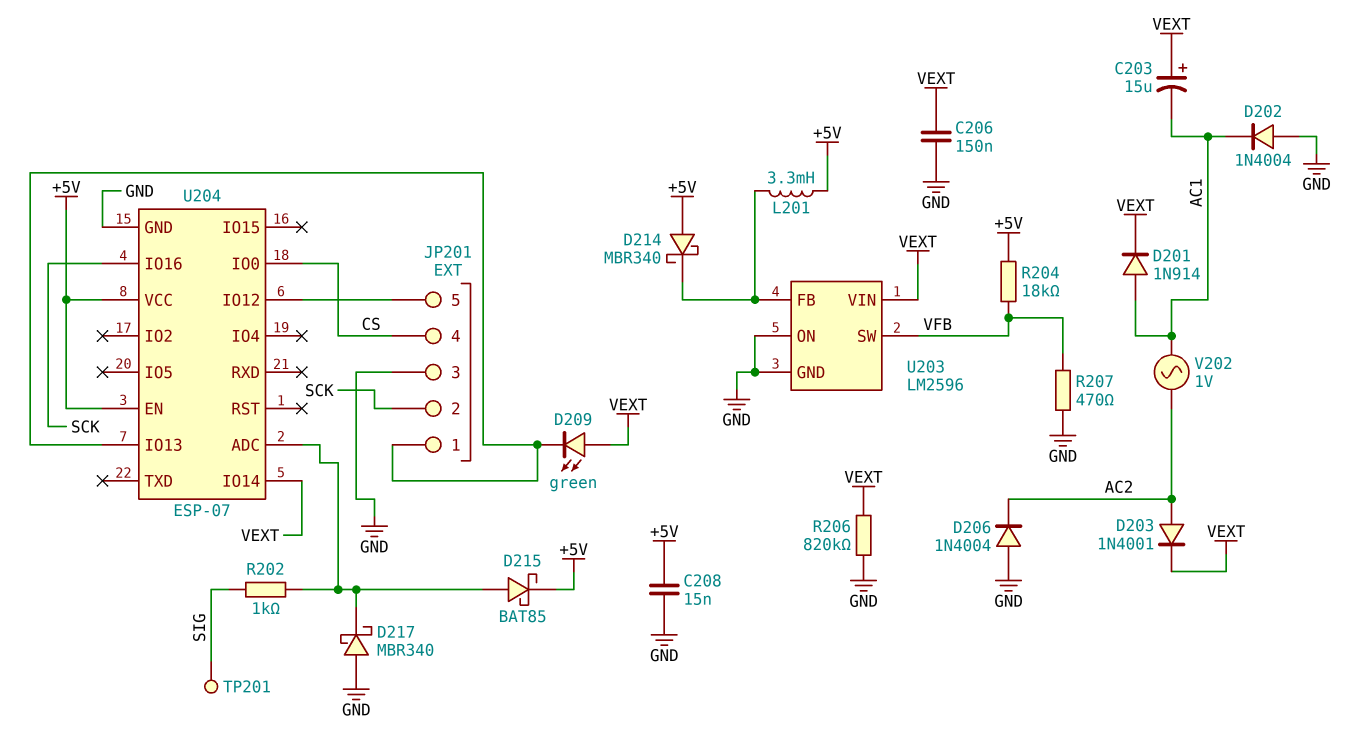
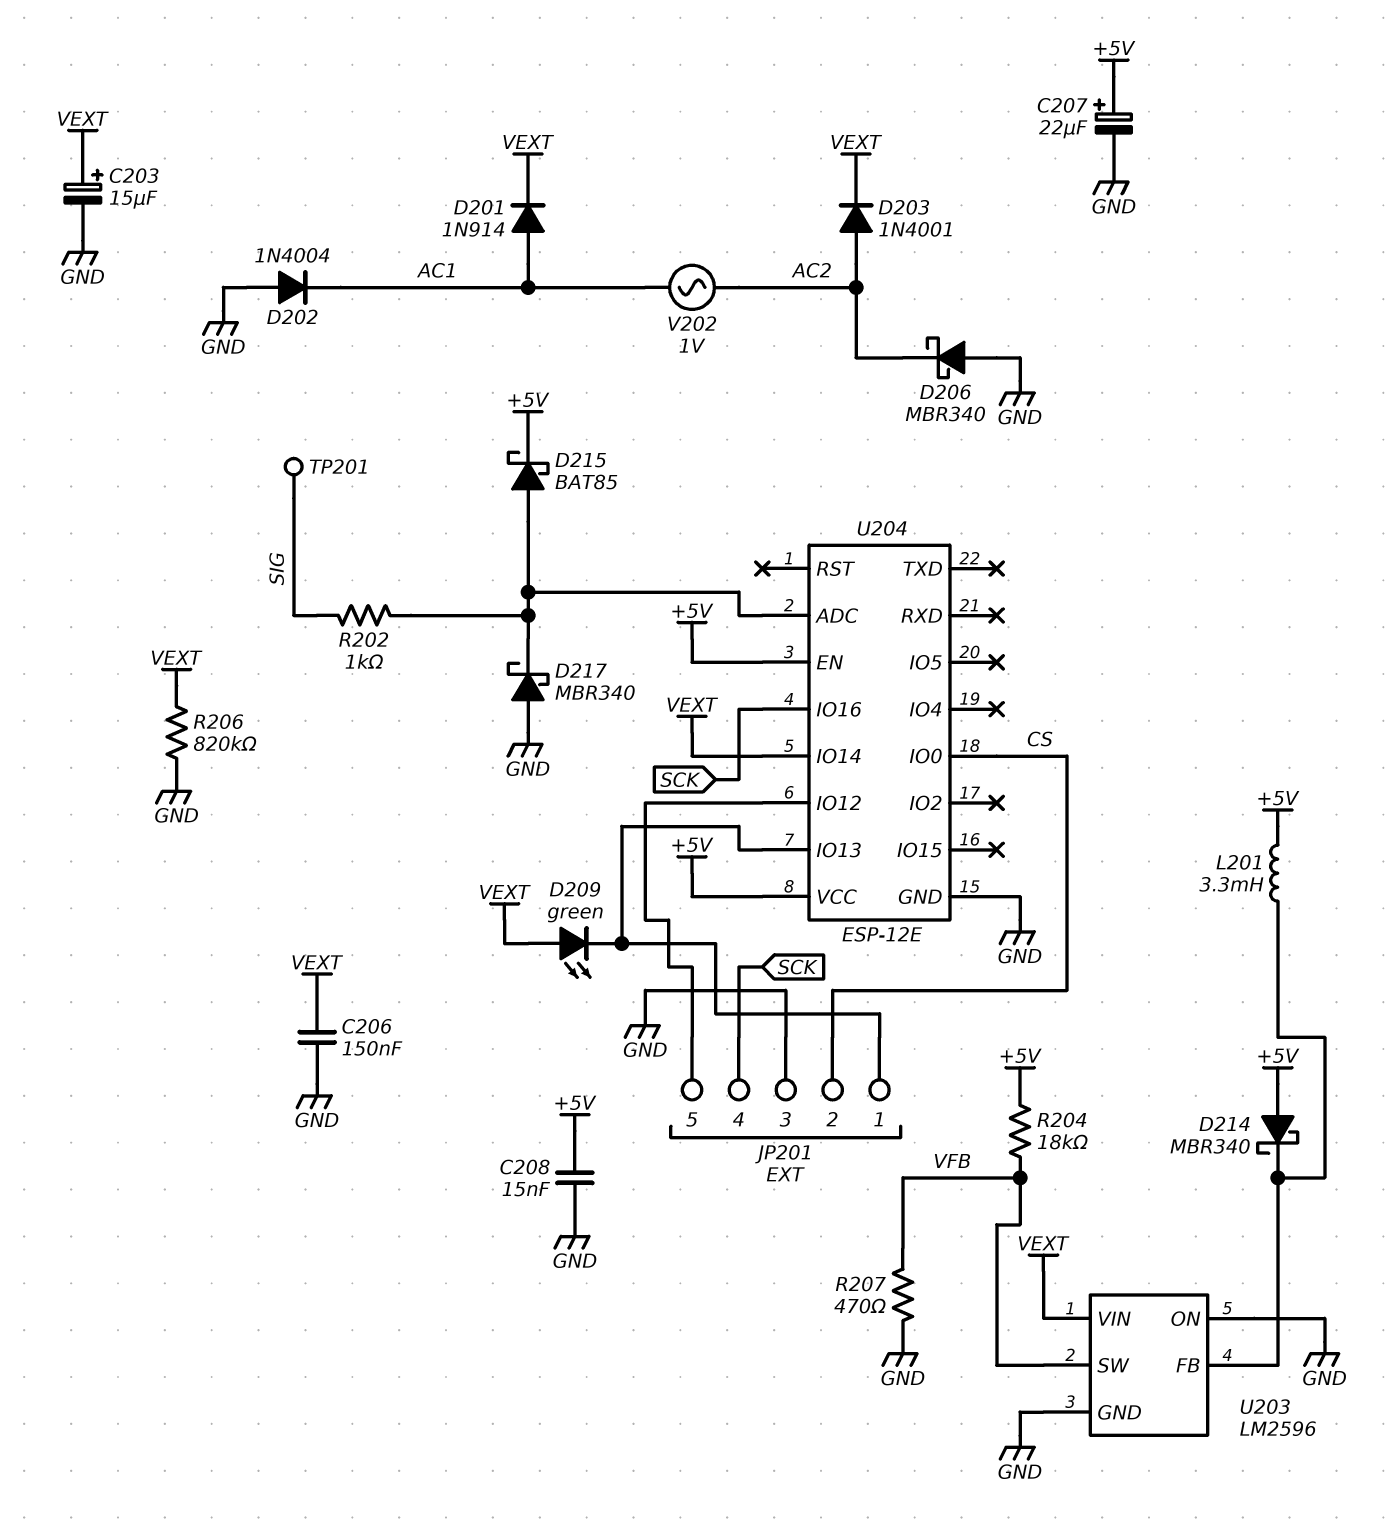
C203: 15uF (plus VEXT, minus AC1) -> 15uF (plus VEXT, minus GND)
C207: none -> 22uF (plus +5V, minus GND)
D206: diode 1N4004 (A GND, K AC2) -> schottky MBR340 (A GND, K AC2)
JP201 pin 2: SCK -> CS
JP201 pin 4: CS -> SCK
U204: ESP-07 -> ESP-12E

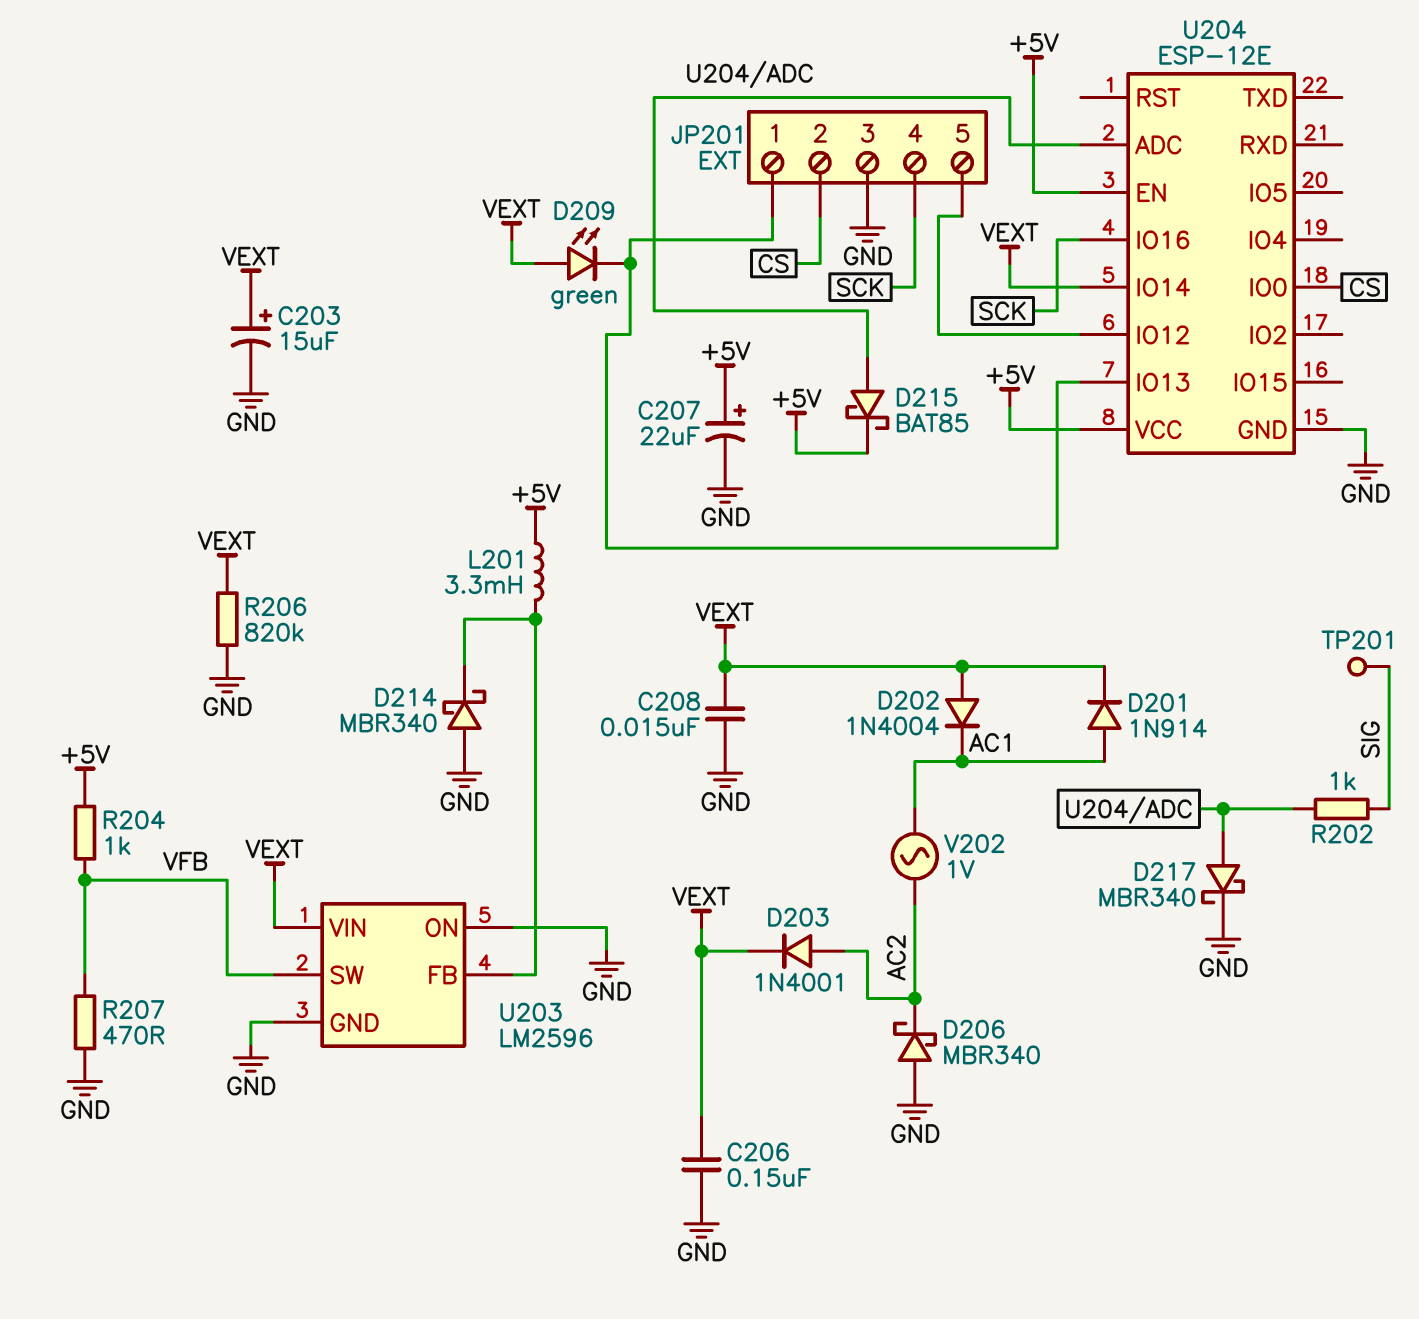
C208: 15nF (+5V, GND) -> 15nF (GND, VEXT)
D202: diode 1N4004 (A GND, K AC1) -> diode 1N4004 (A VEXT, K AC1)
D214: schottky MBR340 (A +5V, K U203/FB) -> schottky MBR340 (A GND, K U203/FB)
D217: schottky MBR340 (A GND, K U204/ADC) -> schottky MBR340 (A U204/ADC, K GND)
R204: 18k (+5V, VFB) -> 1k (+5V, VFB)

